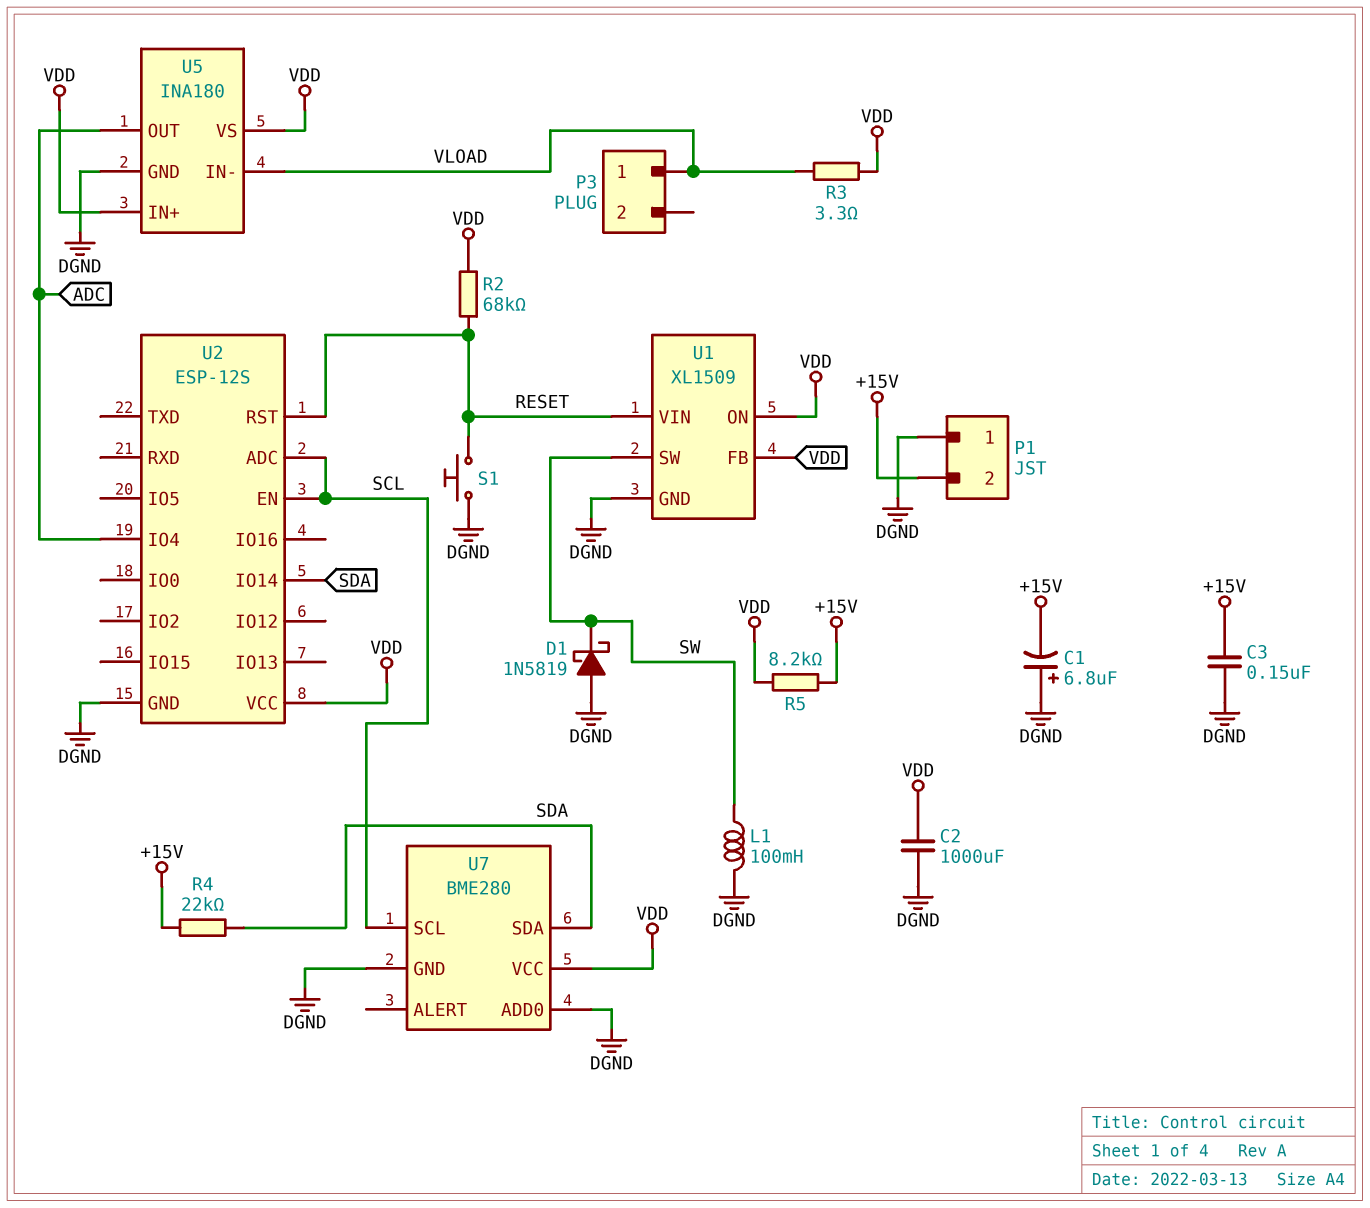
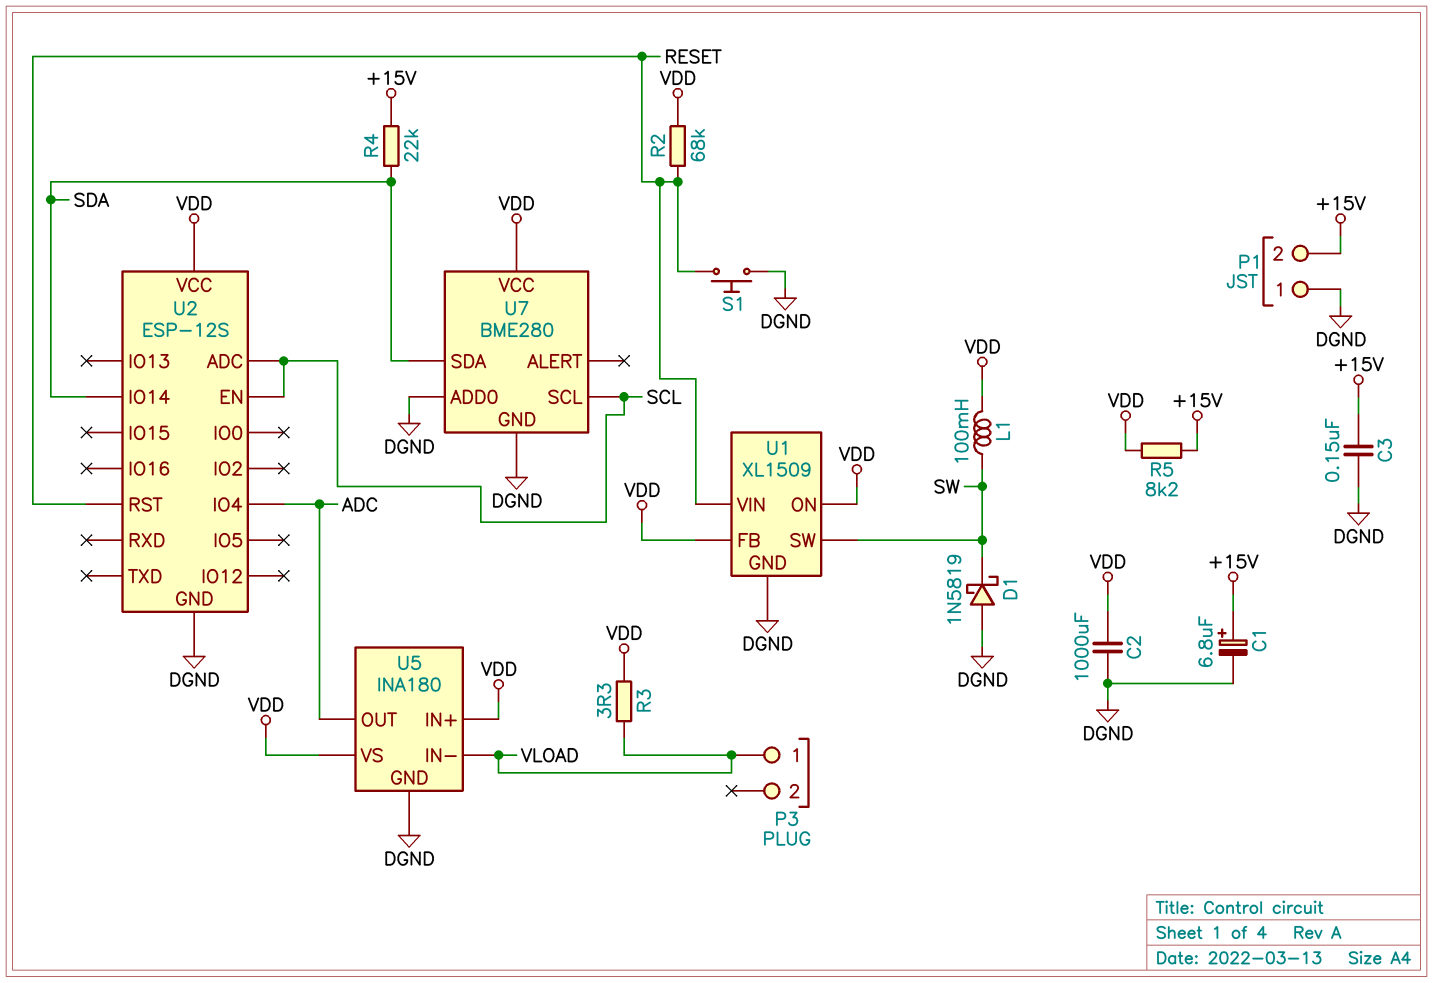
C1: 6.8uF (plus DGND, minus +15V) -> 6.8uF (plus +15V, minus DGND)
L1: 100mH (DGND, SW) -> 100mH (SW, VDD)

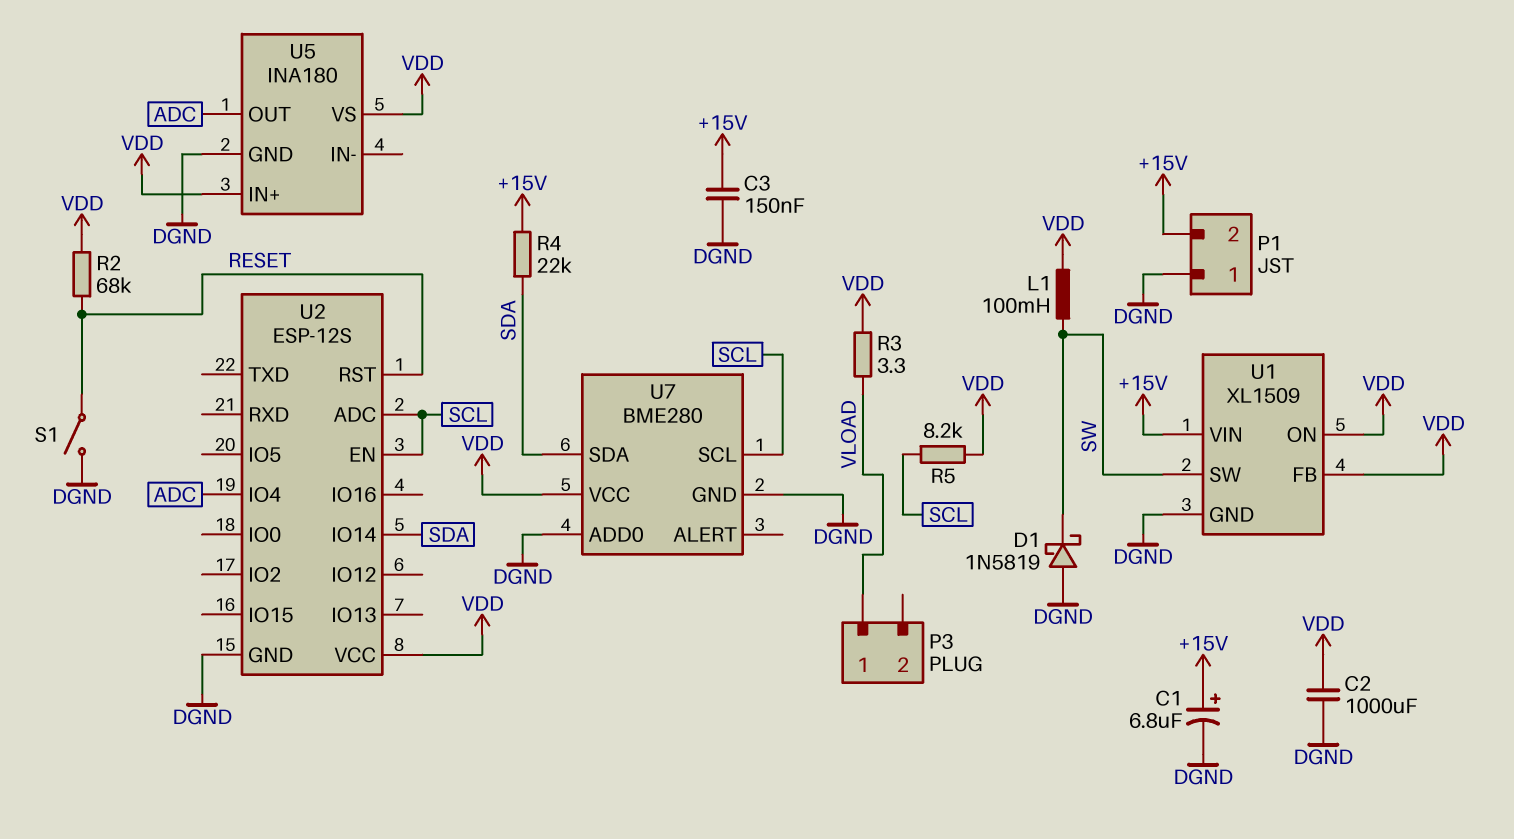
R5: 8.2k (+15V, VDD) -> 8.2k (SCL, VDD)
S1: button (DGND, RESET) -> switch (DGND, RESET)
U1 pin VIN: RESET -> +15V
U5 pin IN-: VLOAD -> none

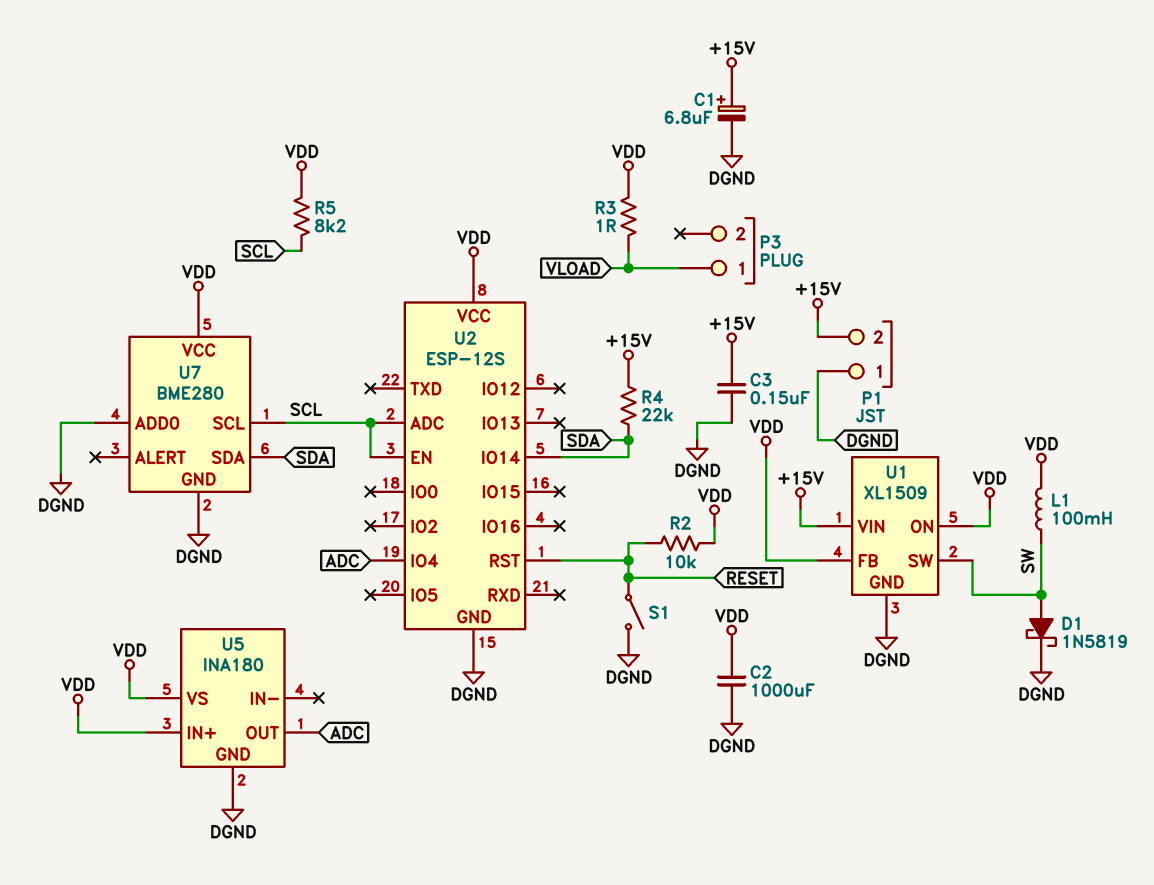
D1: schottky 1N5819 (A DGND, K SW) -> schottky 1N5819 (A SW, K DGND)
R2: 68k (RESET, VDD) -> 10k (RESET, VDD)
R3: 3.3 (VDD, VLOAD) -> 1 (VDD, VLOAD)

